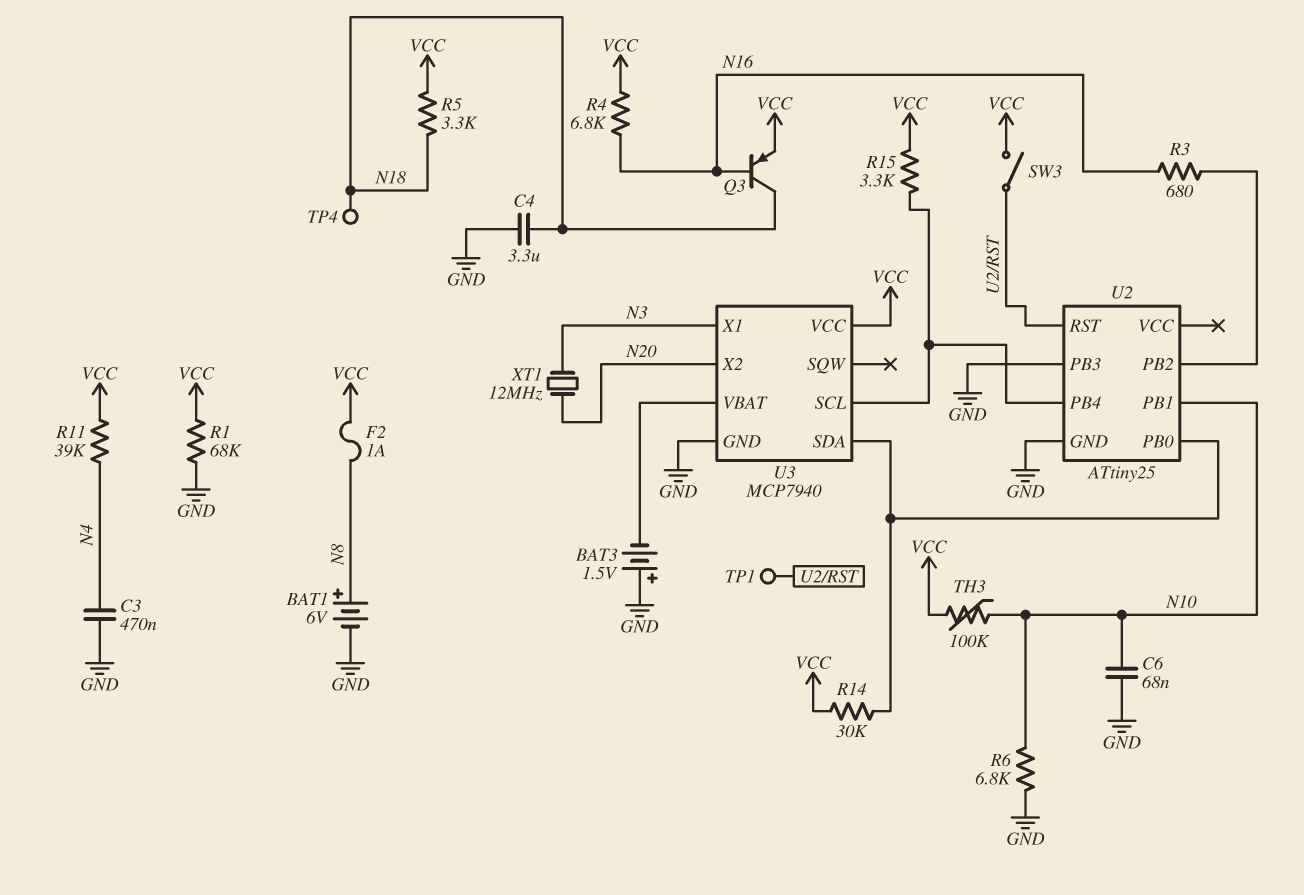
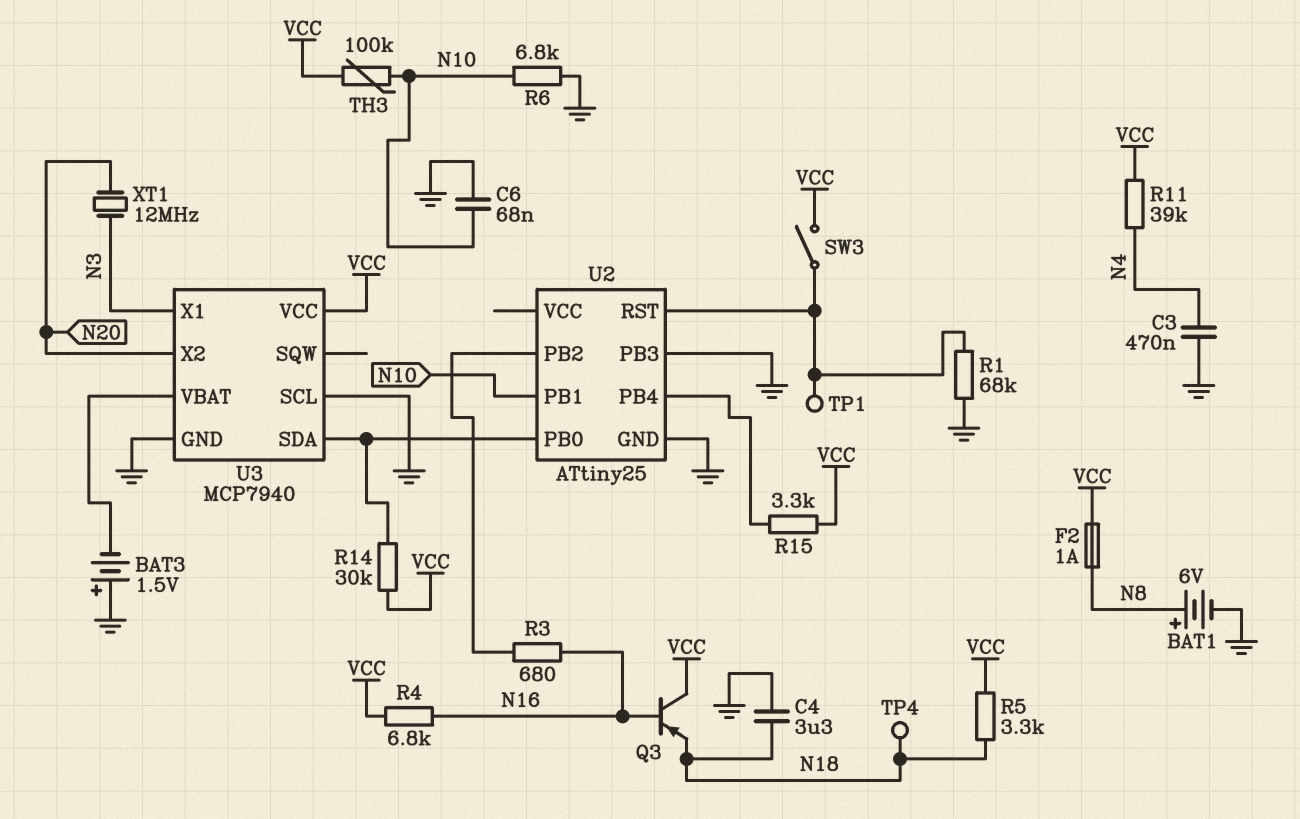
Q3: PNP (B N16, C N18, E VCC) -> PNP (B N16, C VCC, E N18)
R1: 68k (GND, VCC) -> 68k (GND, U2/RST)
U3 pin SCL: U2/PB4 -> GND

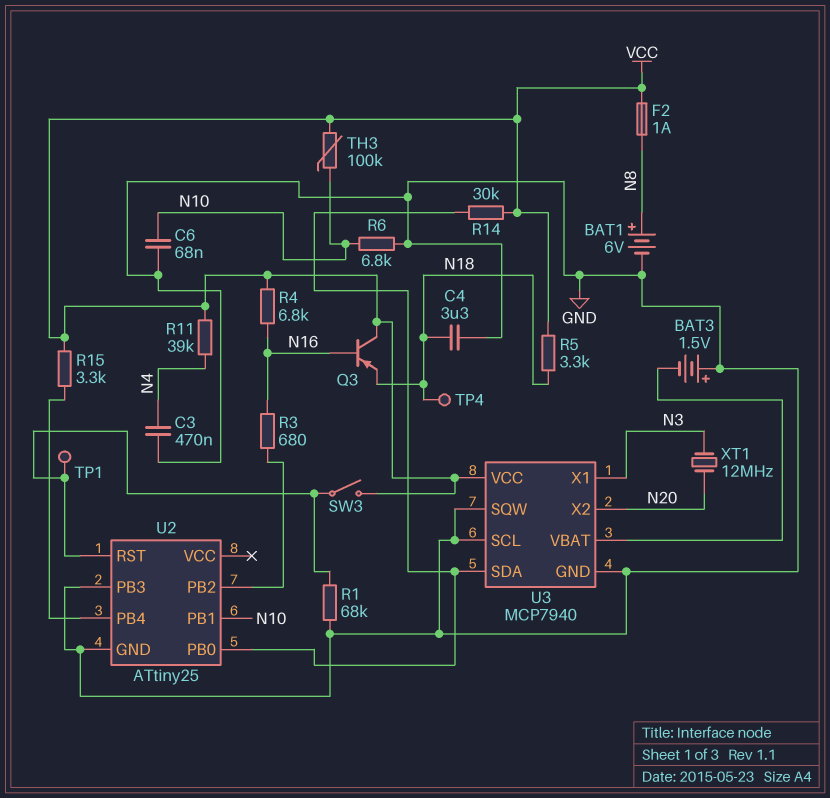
U3 pin SQW: none -> GND

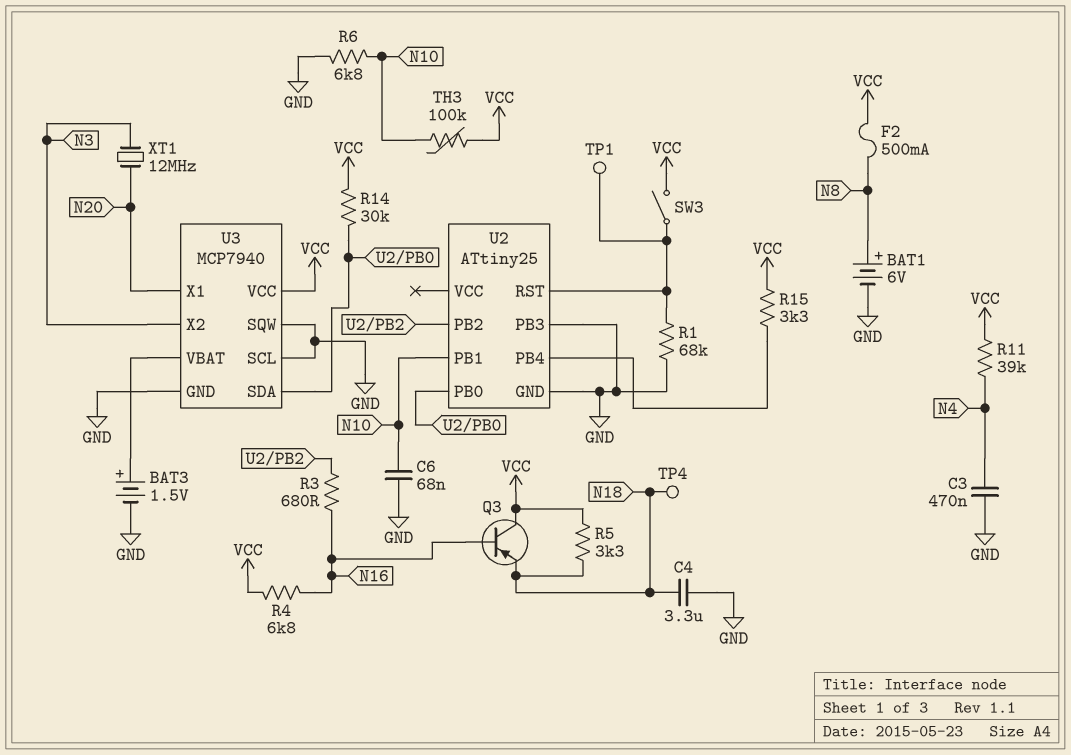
BAT3: 1.5V (plus GND, minus U3/VBAT) -> 1.5V (plus U3/VBAT, minus GND)
F2: 1A (N8, VCC) -> 500mA (N8, VCC)
U3 pin X1: N3 -> N20
U3 pin X2: N20 -> N3

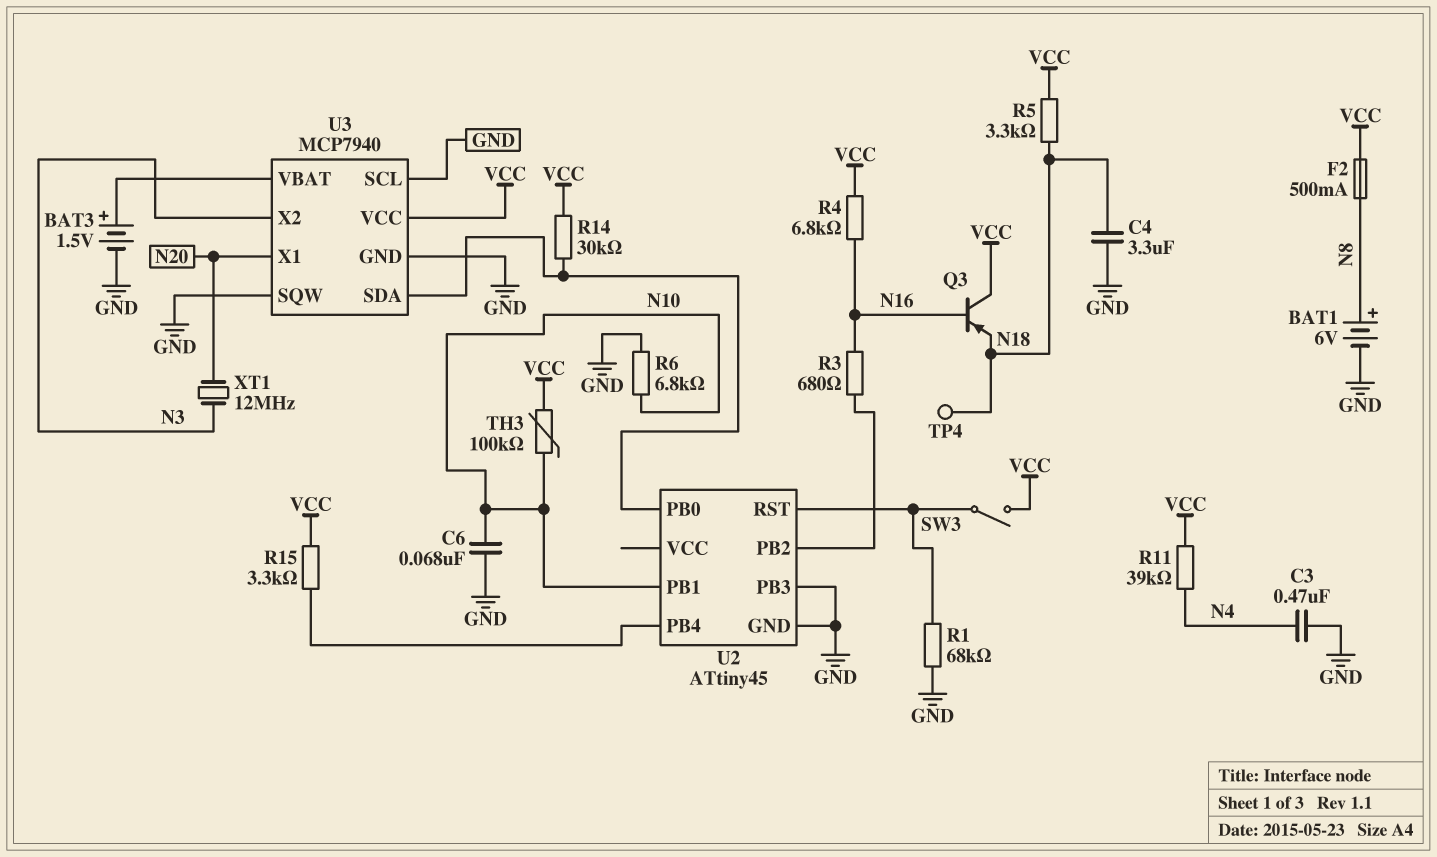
TP1: test point (U2/RST) -> none
U2: ATtiny25 -> ATtiny45

